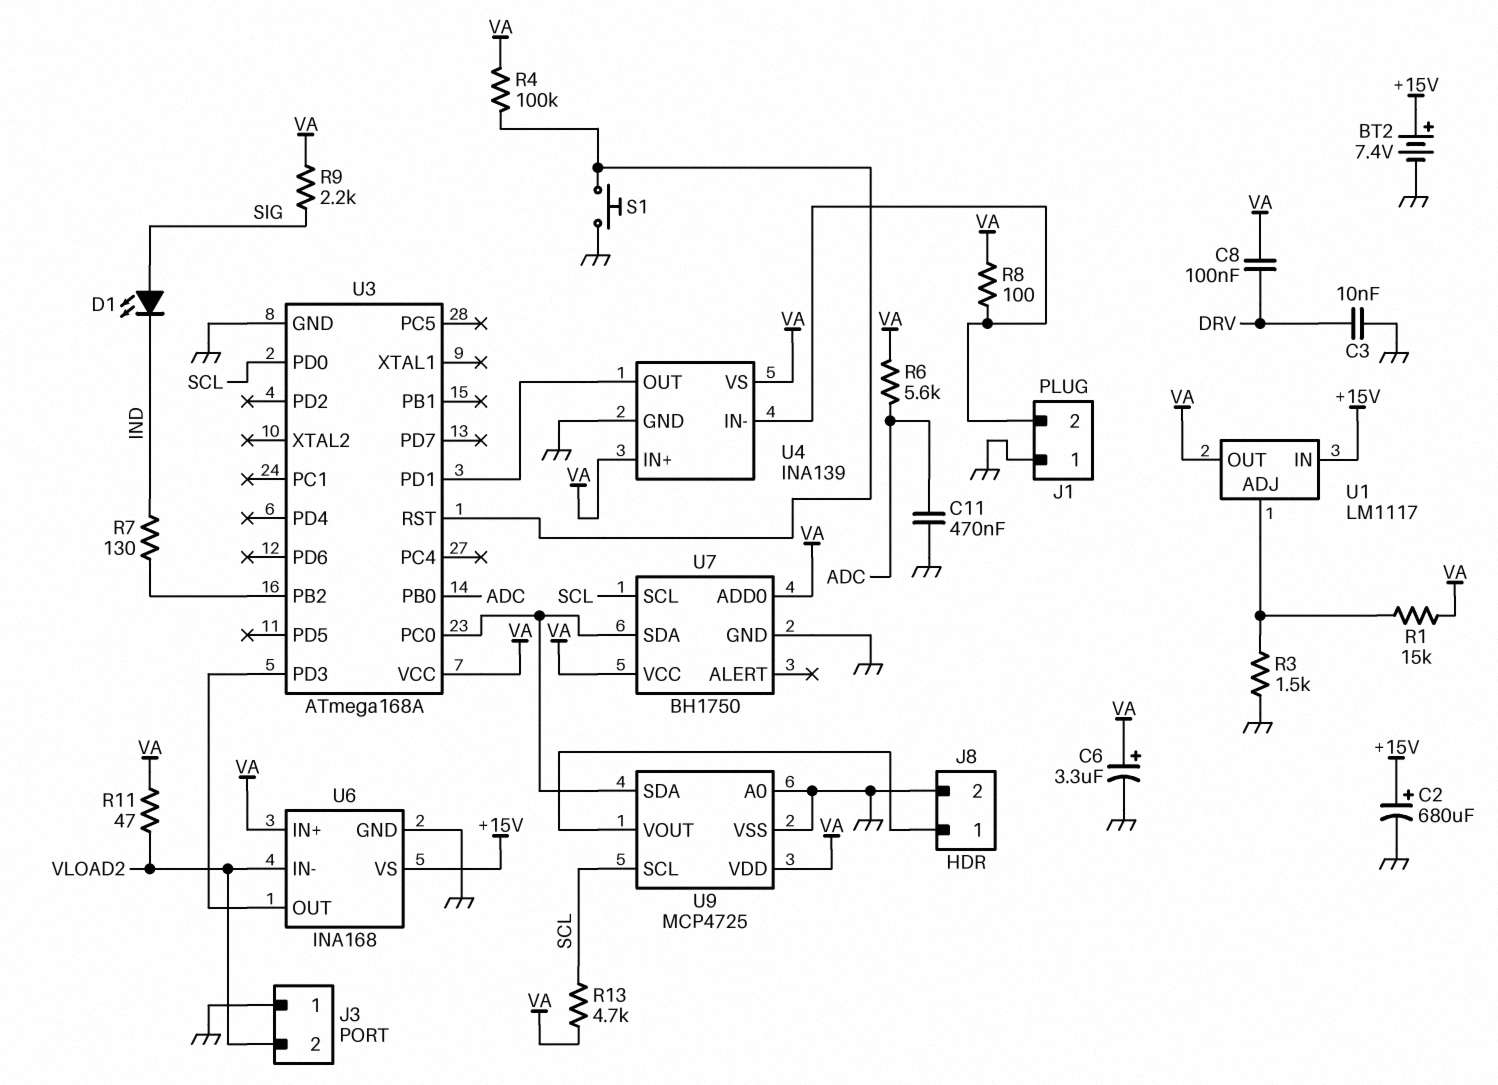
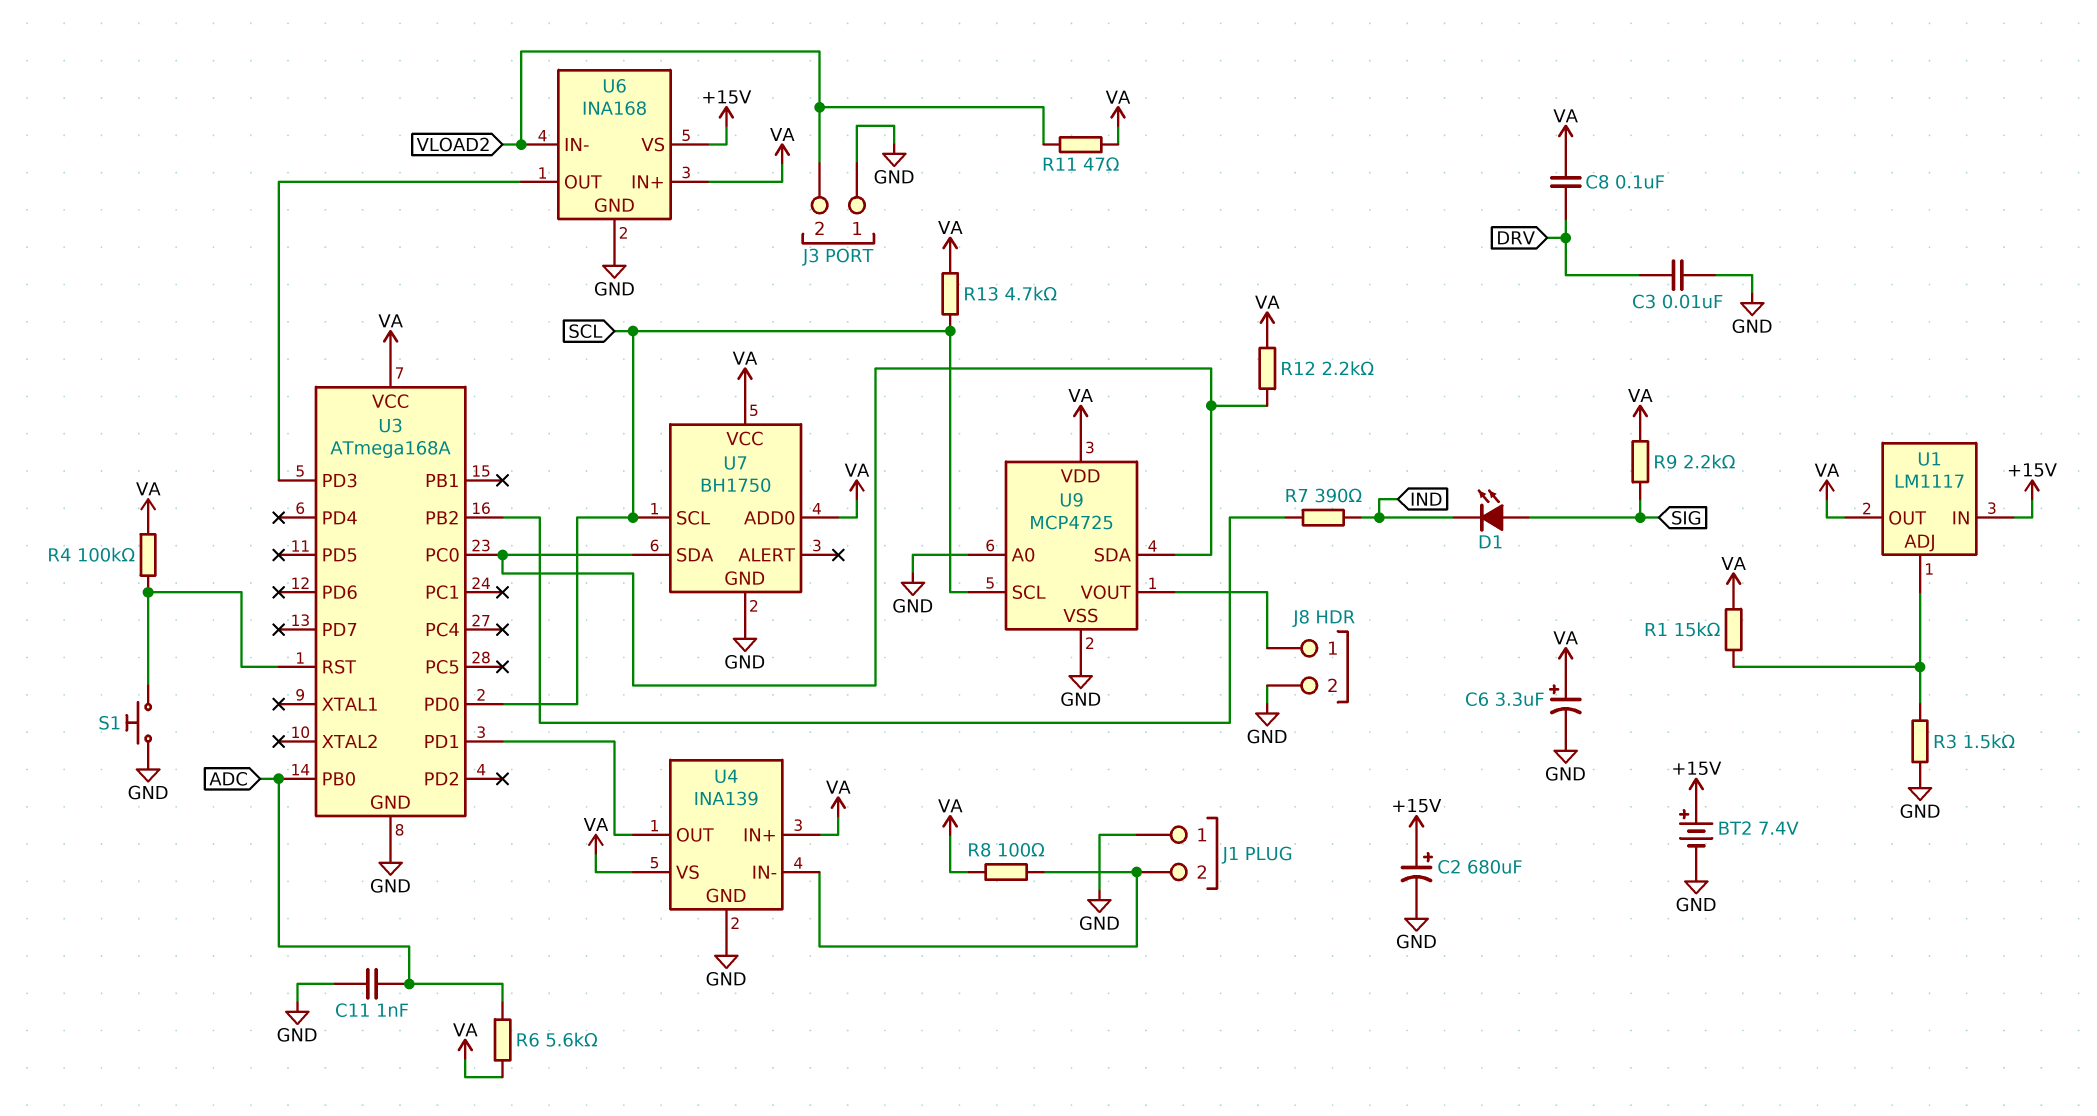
C11: 470nF (ADC, GND) -> 1nF (ADC, GND)
R7: 130 (IND, U3/PB2) -> 390 (IND, U3/PB2)
R12: none -> 2.2k (U3/PC0, VA)

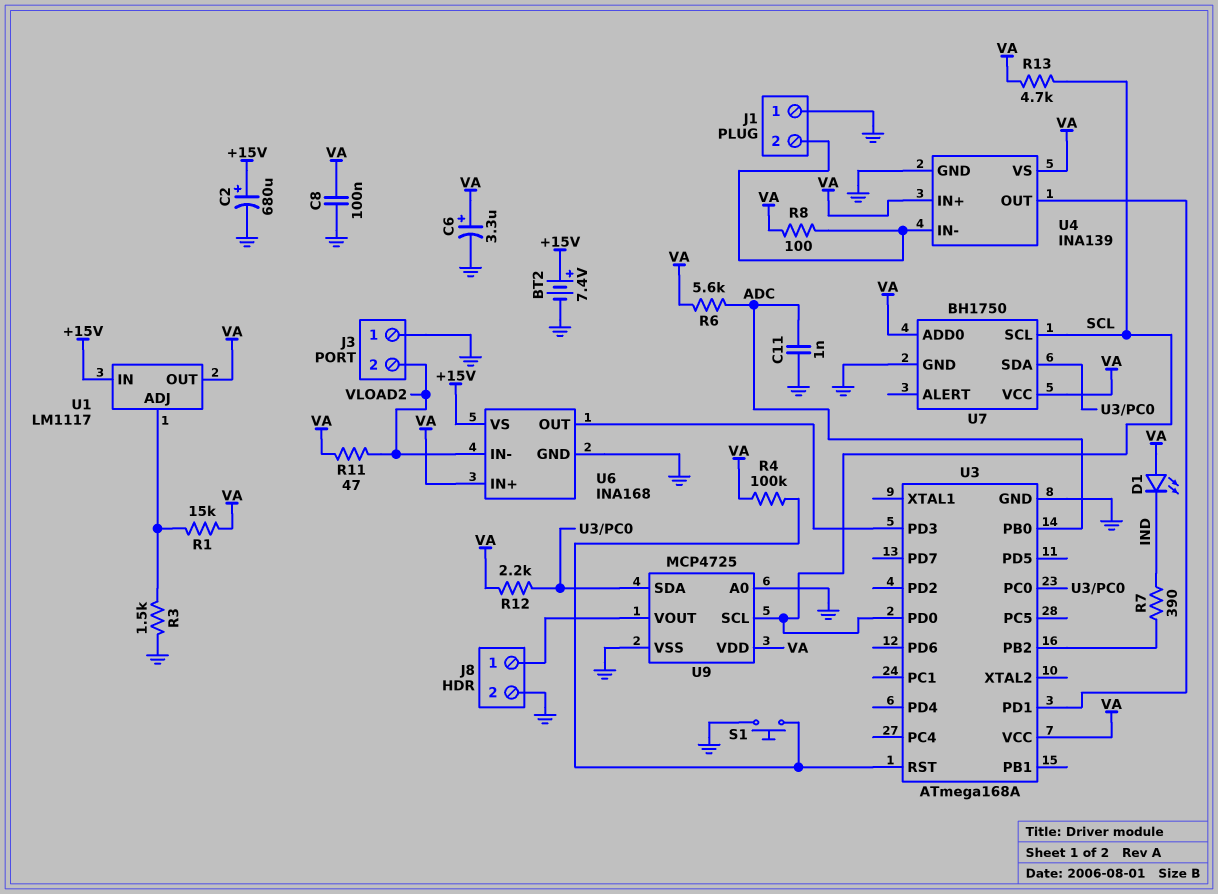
C3: 10nF (DRV, GND) -> none
C8: 100nF (DRV, VA) -> 100nF (GND, VA)
D1: LED (A SIG, K IND) -> LED (A VA, K IND)
R9: 2.2k (SIG, VA) -> none

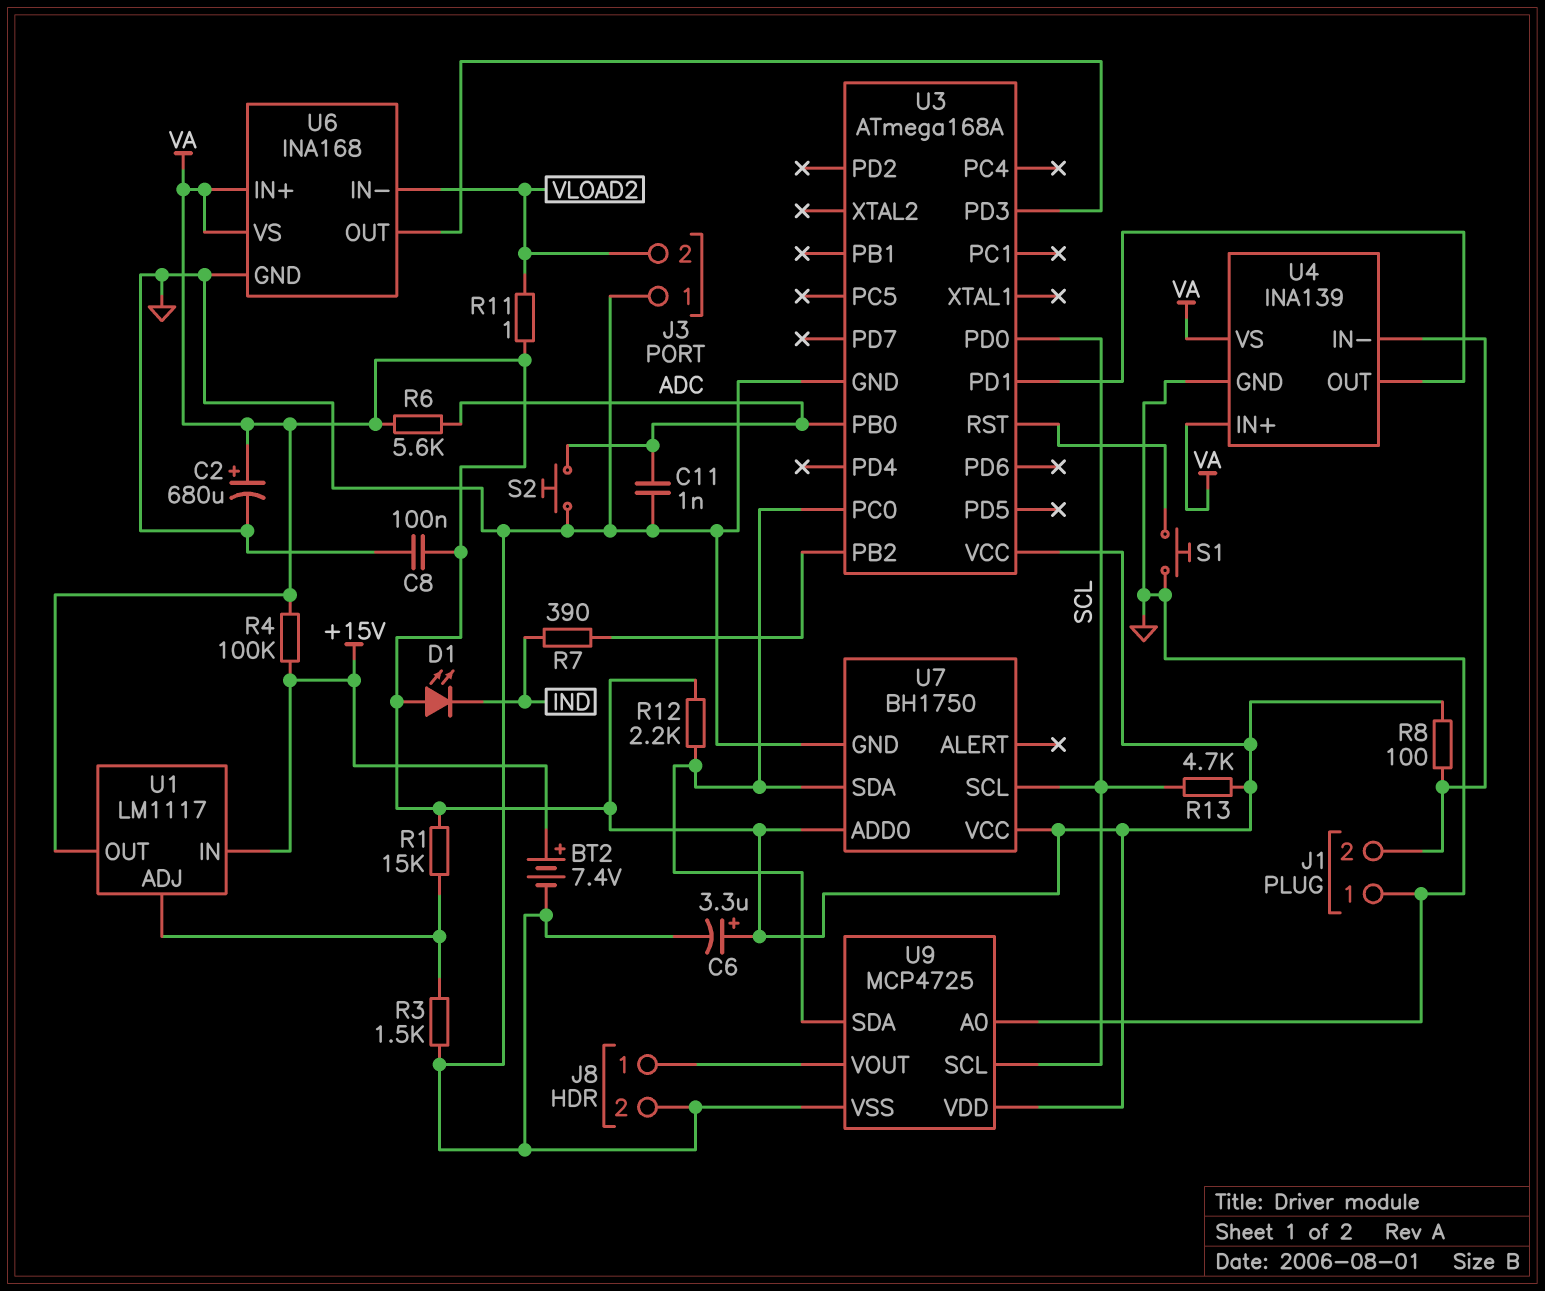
C2: 680uF (plus +15V, minus GND) -> 680uF (plus VA, minus GND)
R4: 100k (U3/RST, VA) -> 100k (+15V, VA)
R11: 47 (VA, VLOAD2) -> 1 (VA, VLOAD2)
S2: none -> button (ADC, GND)
U6 pin VS: +15V -> VA

